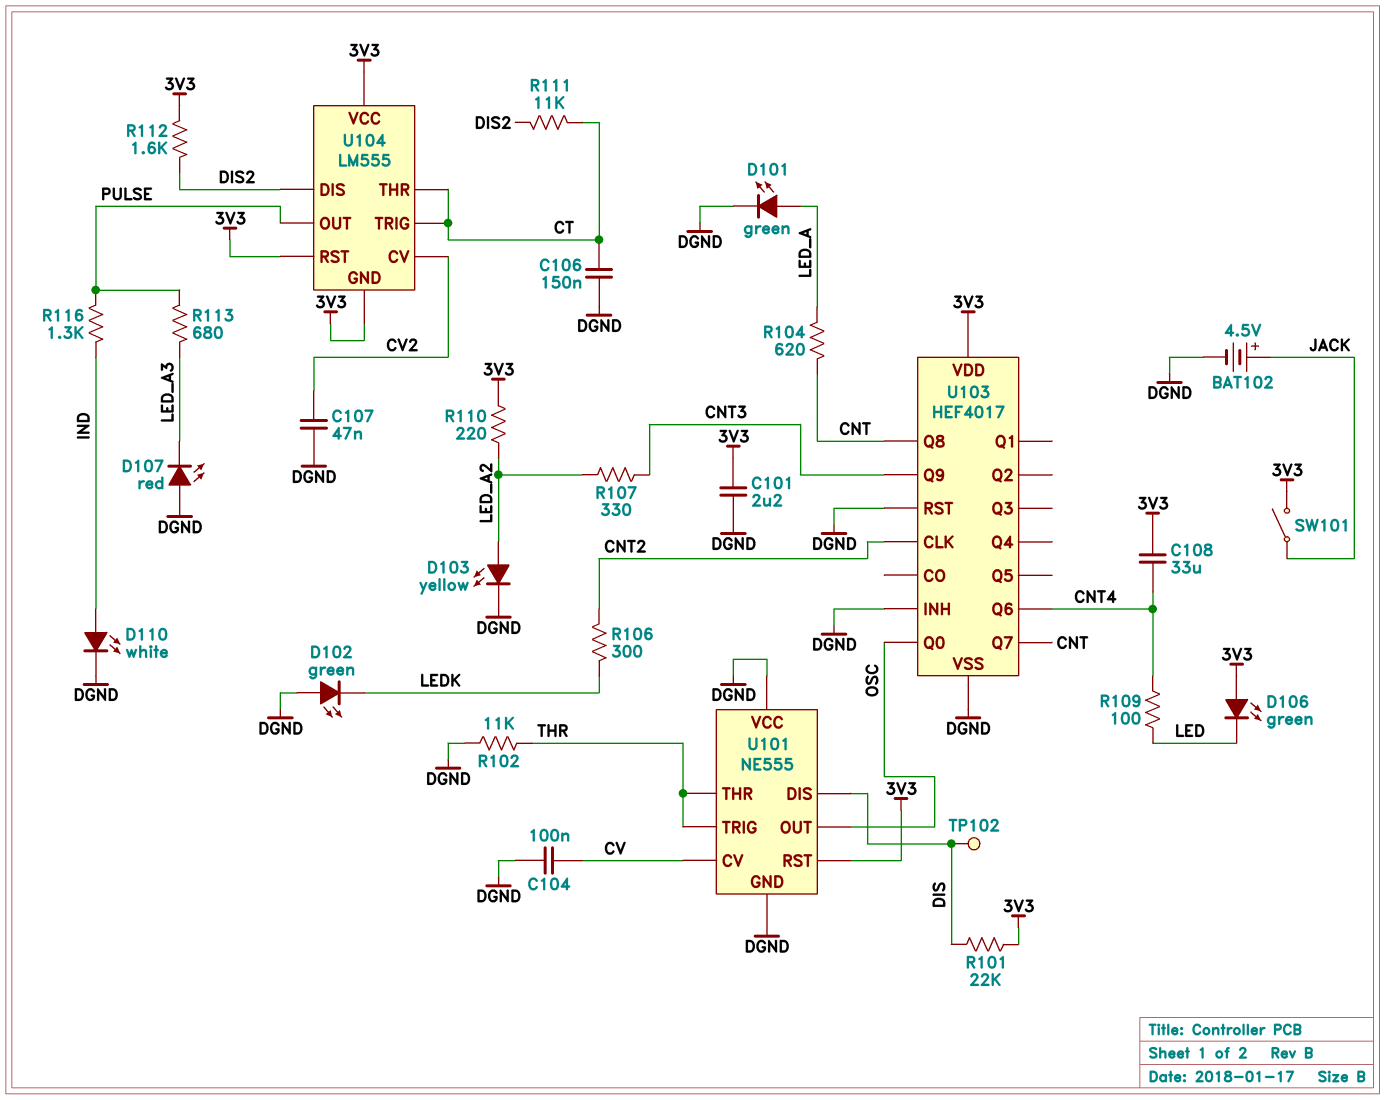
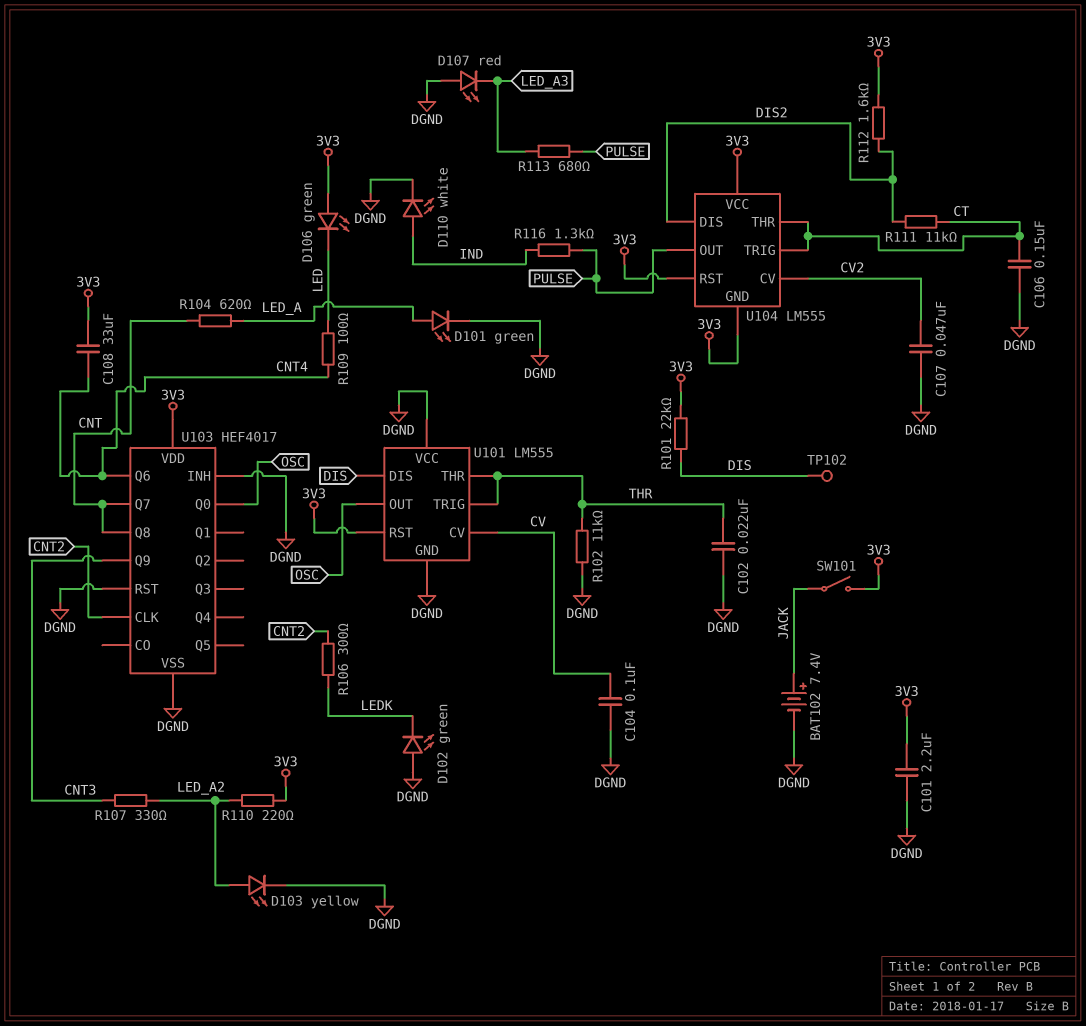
BAT102: 4.5V (plus JACK, minus DGND) -> 7.4V (plus JACK, minus DGND)
C102: none -> 22nF (DGND, THR)
U101: NE555 -> LM555

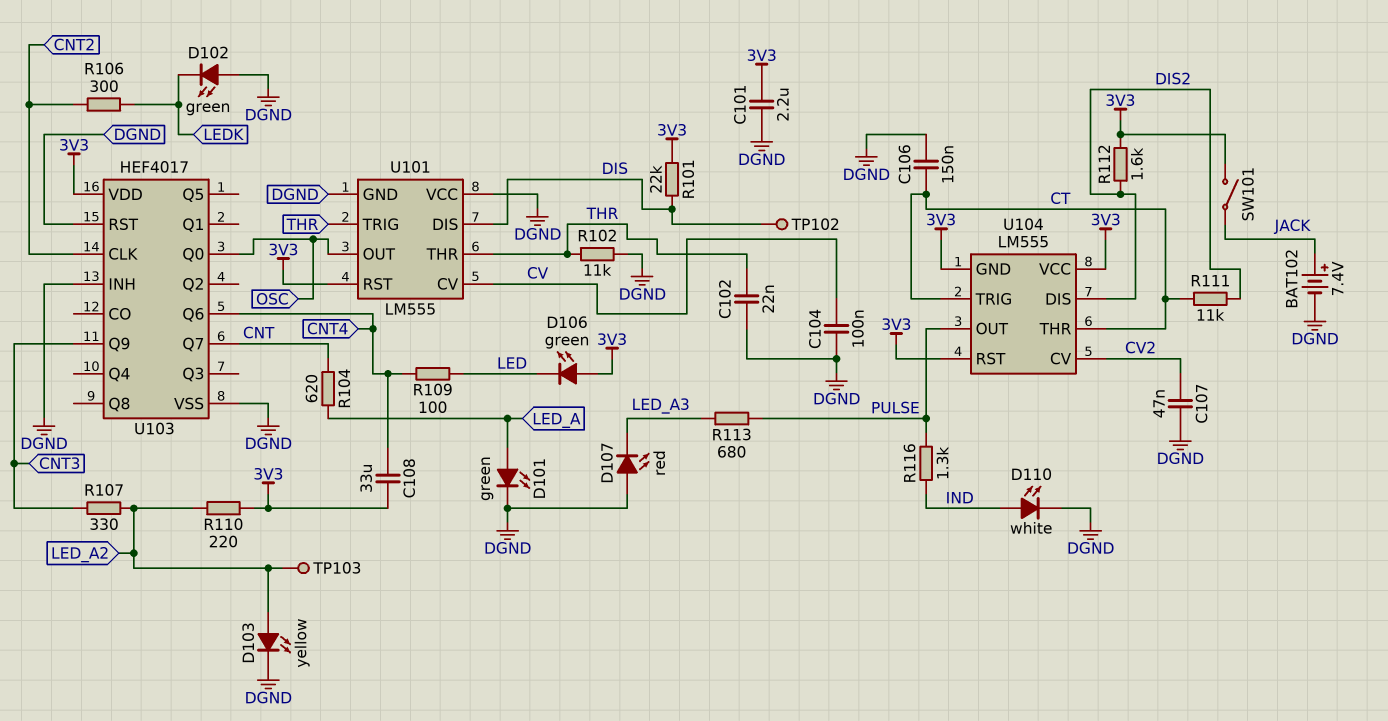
TP103: none -> test point (LED_A2)
U103 pin Q8: CNT -> none

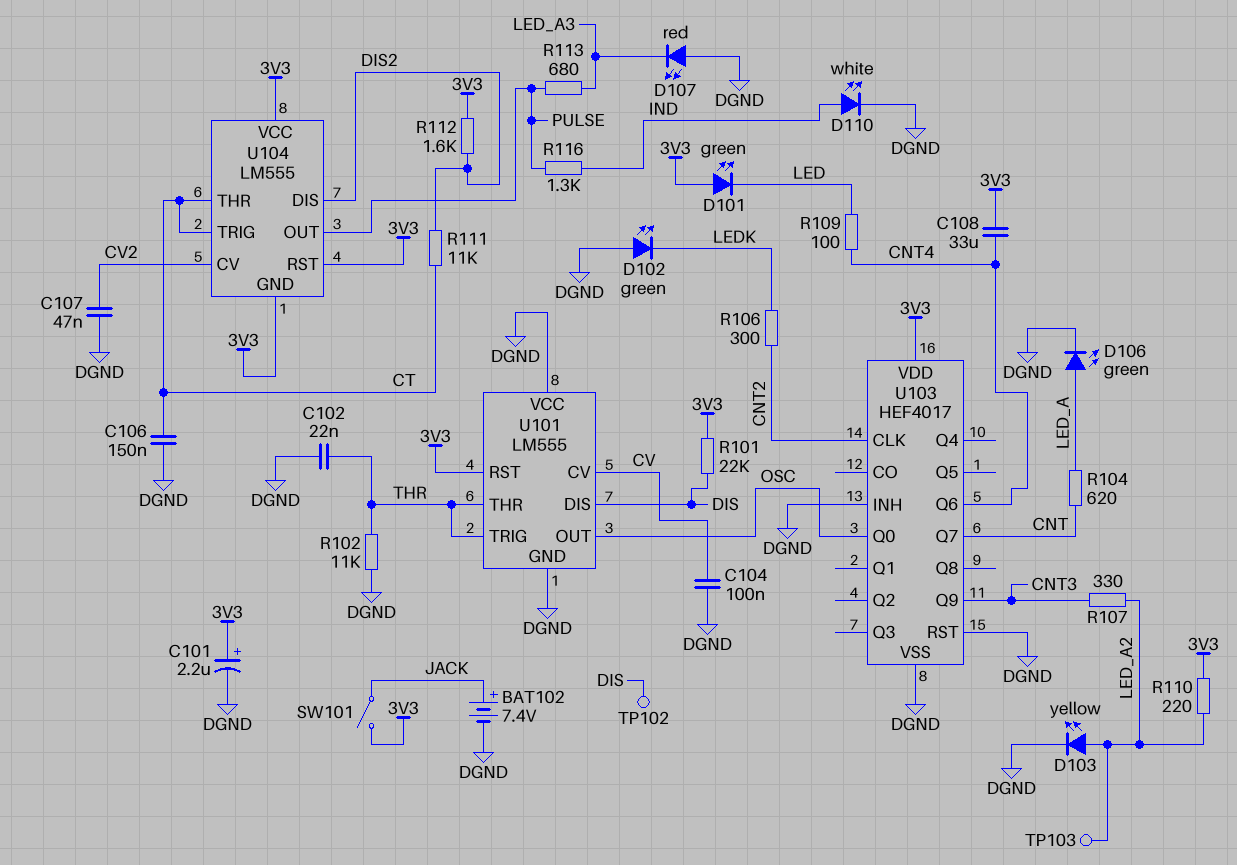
C101: 2.2uF (3V3, DGND) -> 2.2uF (plus 3V3, minus DGND)
D101: LED green (A LED_A, K DGND) -> LED green (A 3V3, K LED)
D106: LED green (A 3V3, K LED) -> LED green (A LED_A, K DGND)

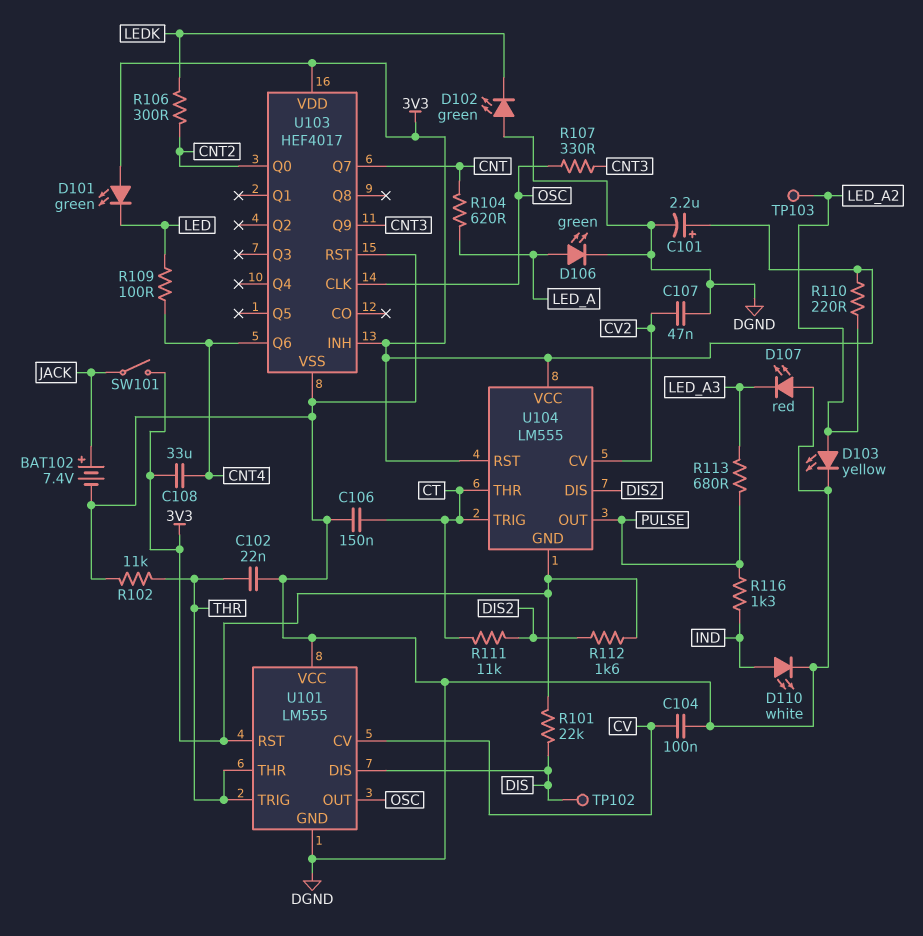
R107: 330 (CNT3, LED_A2) -> 330 (CNT3, OSC)
U103 pin CLK: CNT2 -> OSC
U103 pin INH: DGND -> 3V3
U103 pin Q0: OSC -> CNT2

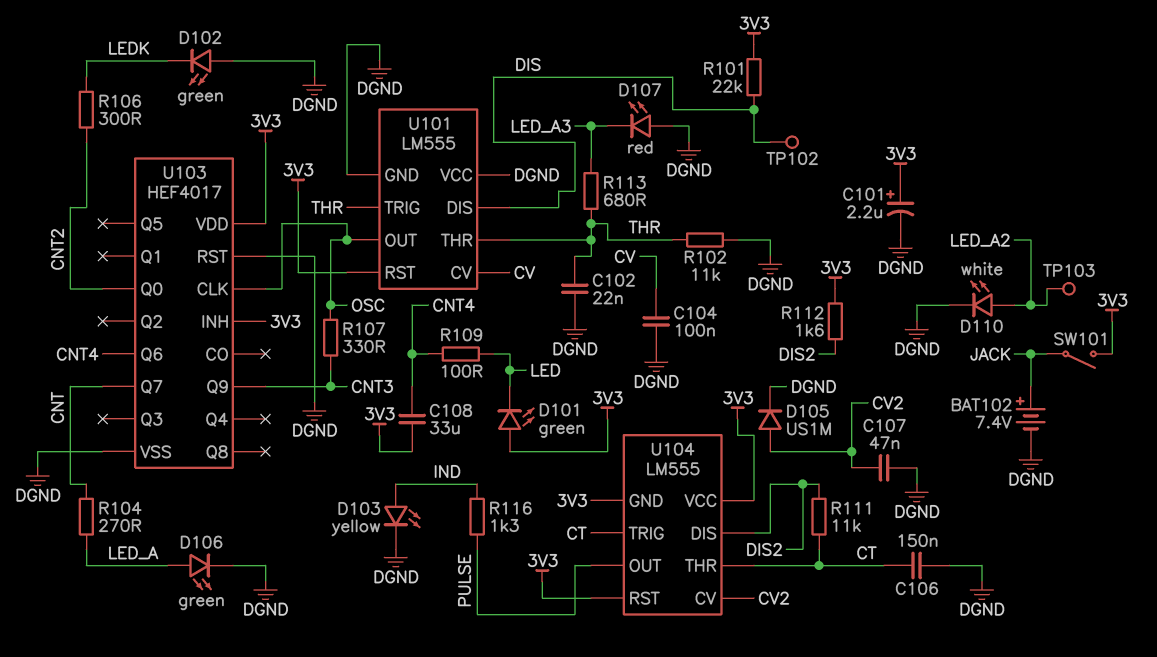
D103: LED yellow (A LED_A2, K DGND) -> LED yellow (A IND, K DGND)
D105: none -> diode US1M (A CV2, K DGND)
D110: LED white (A IND, K DGND) -> LED white (A LED_A2, K DGND)
R104: 620 (CNT, LED_A) -> 270 (CNT, LED_A)
R110: 220 (3V3, LED_A2) -> none
R113: 680 (LED_A3, PULSE) -> 680 (LED_A3, THR)

